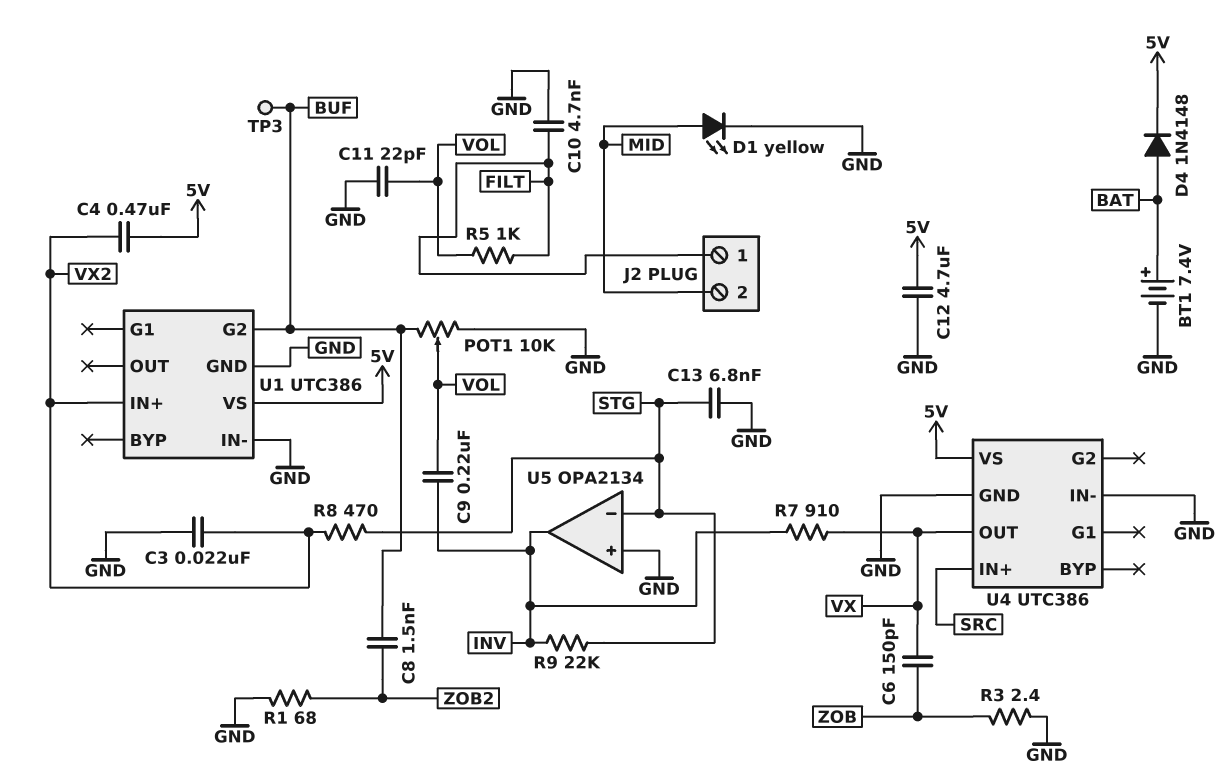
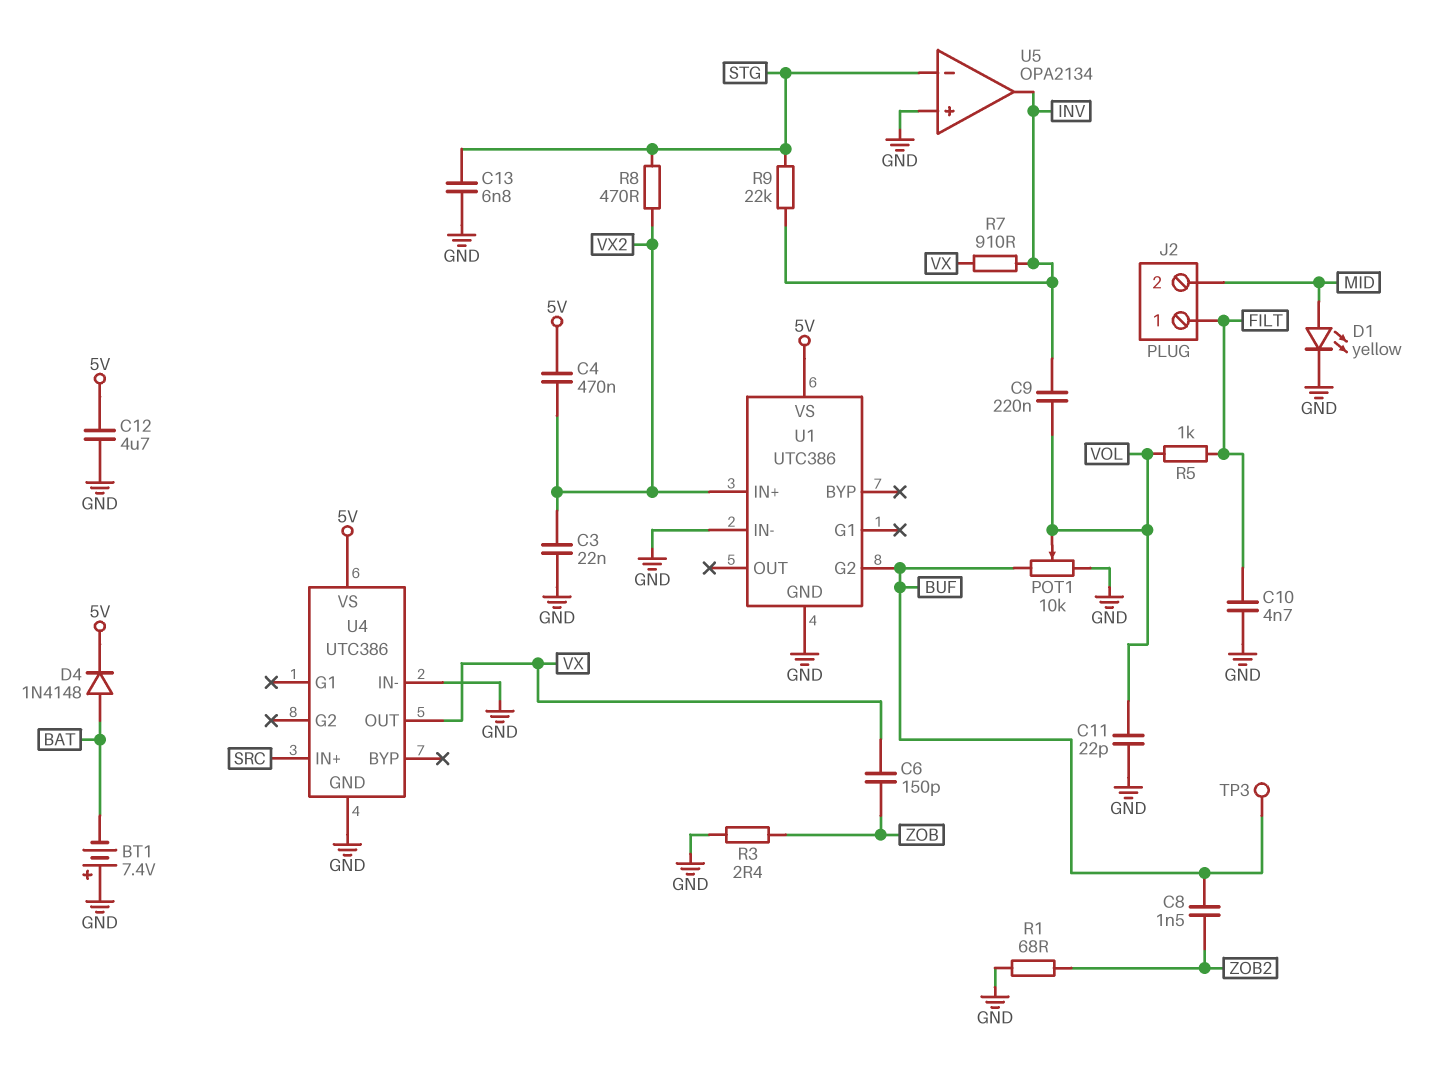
BT1: 7.4V (plus BAT, minus GND) -> 7.4V (plus GND, minus BAT)

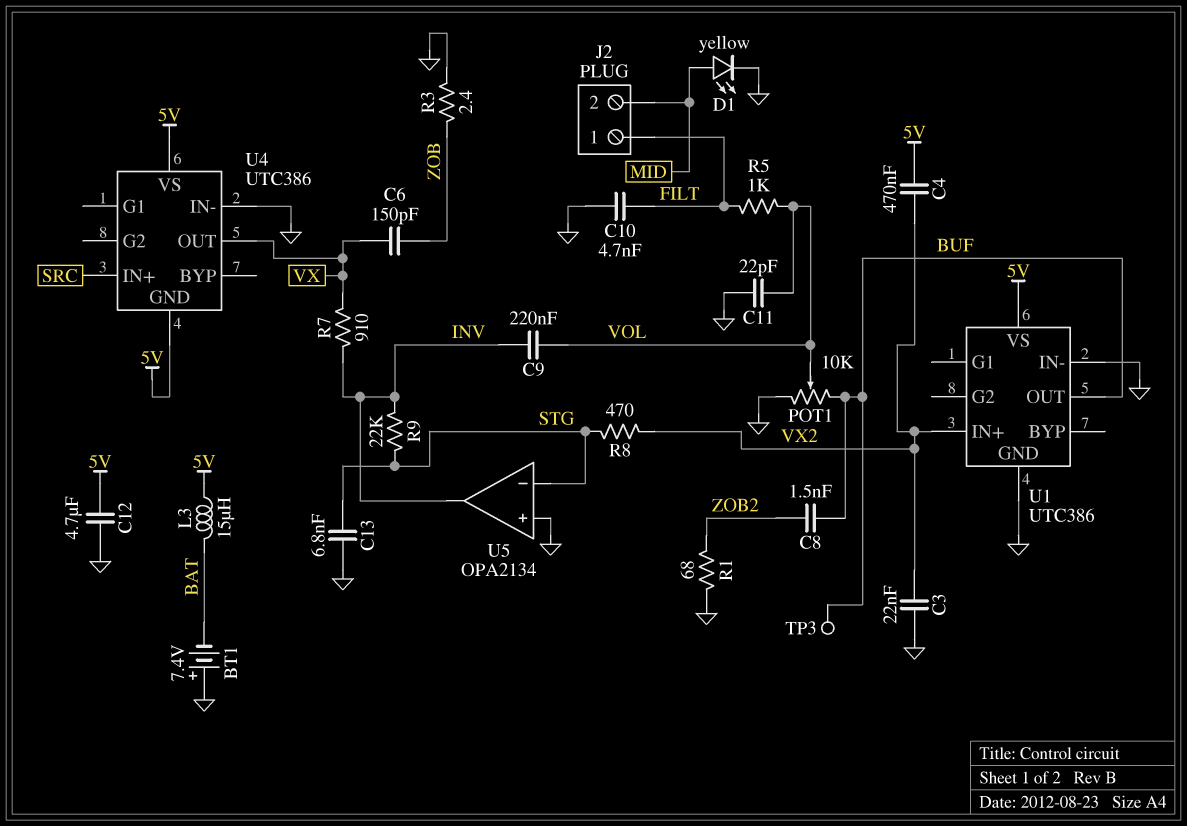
D4: diode 1N4148 (A BAT, K 5V) -> none
L3: none -> 15uH (5V, BAT)
U1 pin G2: BUF -> none
U1 pin OUT: none -> BUF
U4 pin GND: GND -> 5V

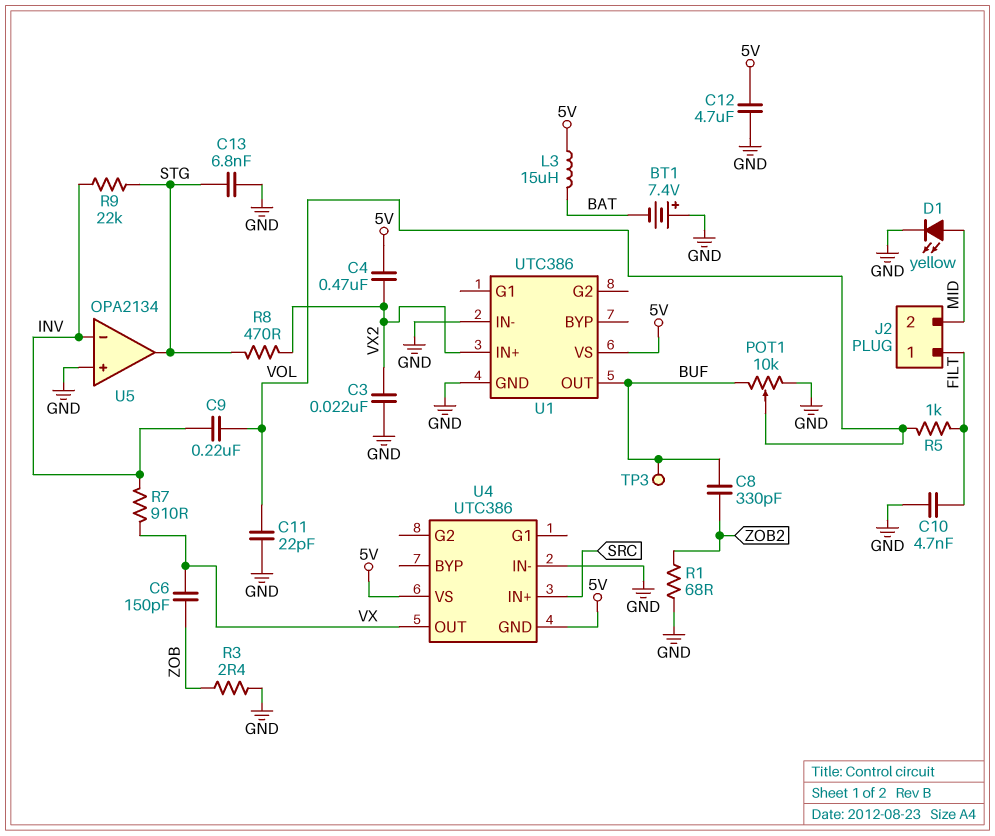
C8: 1.5nF (BUF, ZOB2) -> 330pF (BUF, ZOB2)
U5 pin in-: STG -> INV
U5 pin out: INV -> STG

